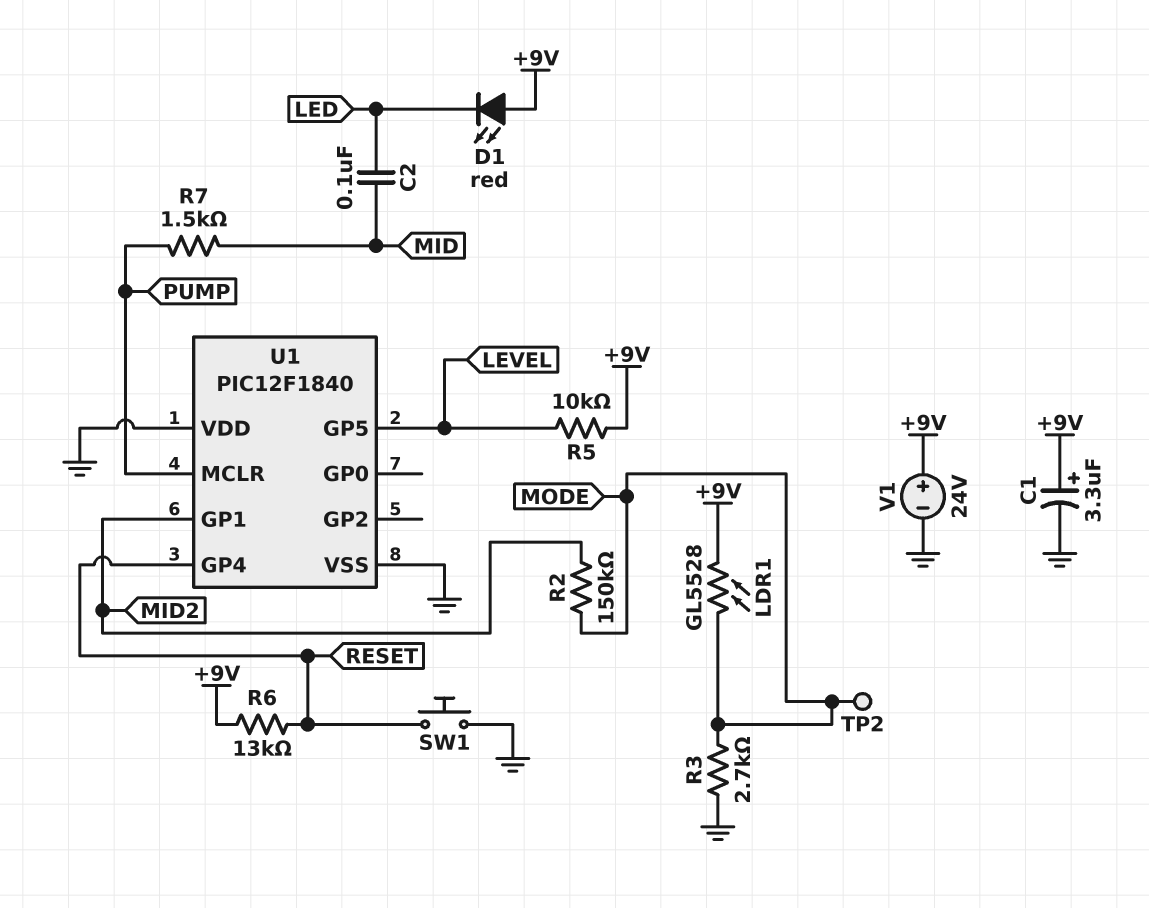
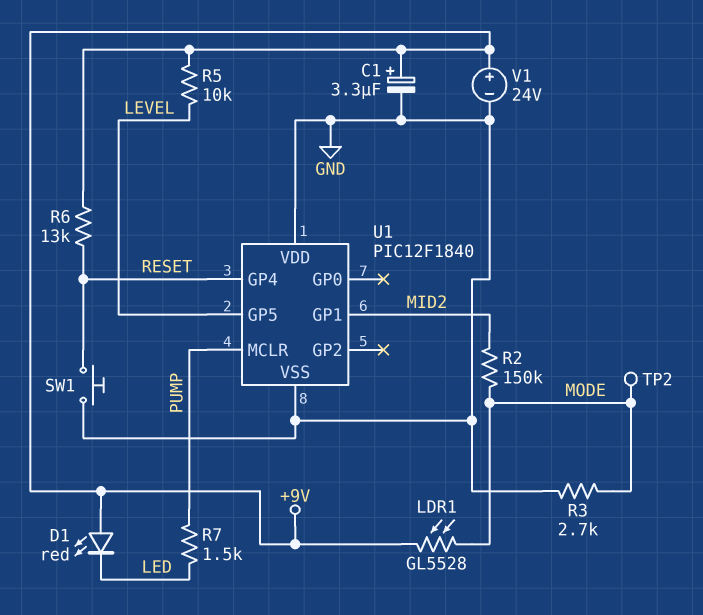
C2: 100nF (LED, MID) -> none
R7: 1.5k (MID, PUMP) -> 1.5k (LED, PUMP)

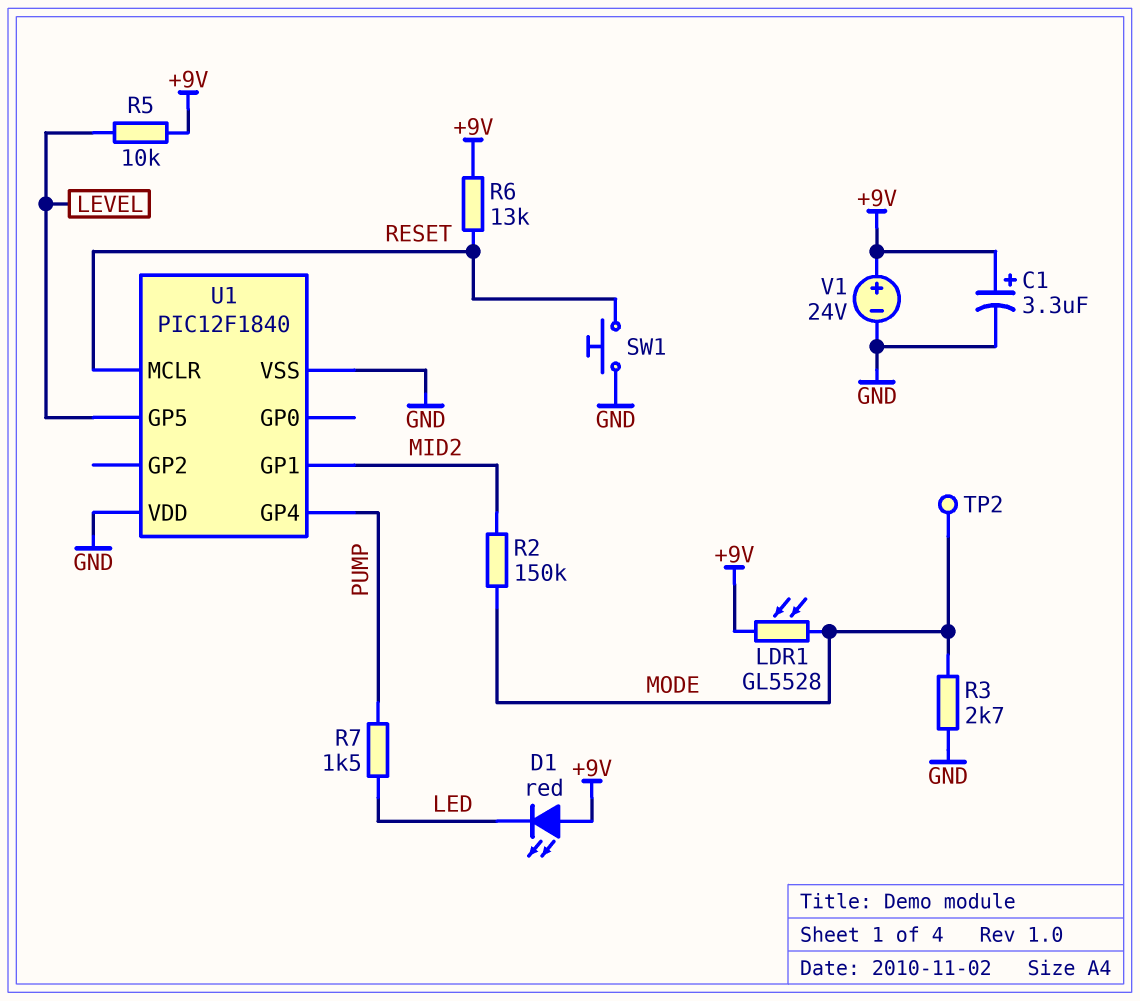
U1 pin GP4: RESET -> PUMP
U1 pin MCLR: PUMP -> RESET

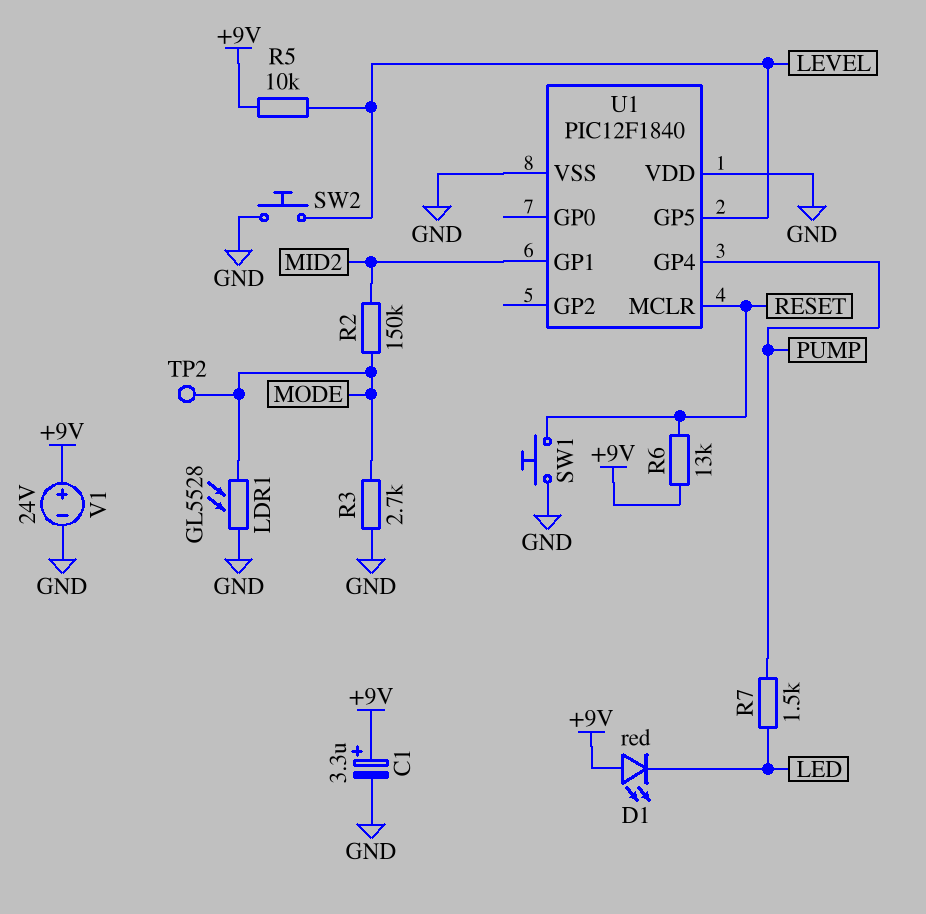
LDR1: GL5528 (+9V, MODE) -> GL5528 (GND, MODE)
SW2: none -> button (GND, LEVEL)

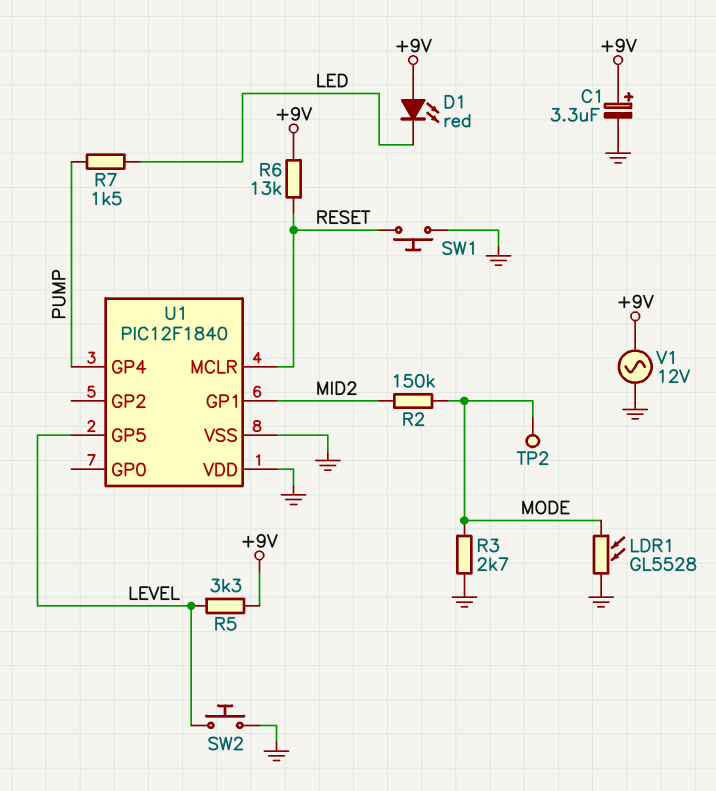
R5: 10k (+9V, LEVEL) -> 3.3k (+9V, LEVEL)
V1: 24V (plus +9V, minus GND) -> AC 12V (+9V, GND)

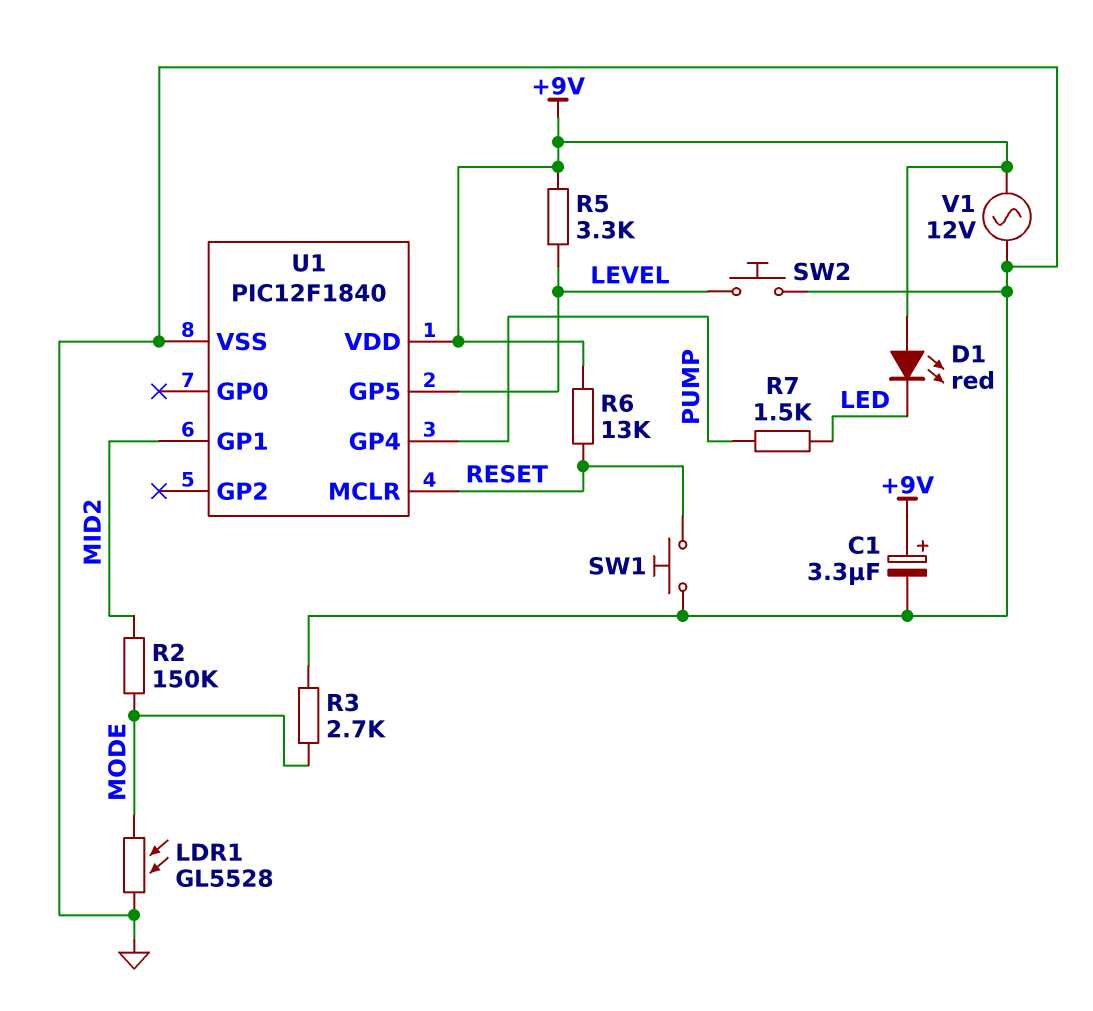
TP2: test point (MODE) -> none
U1 pin VDD: GND -> +9V

